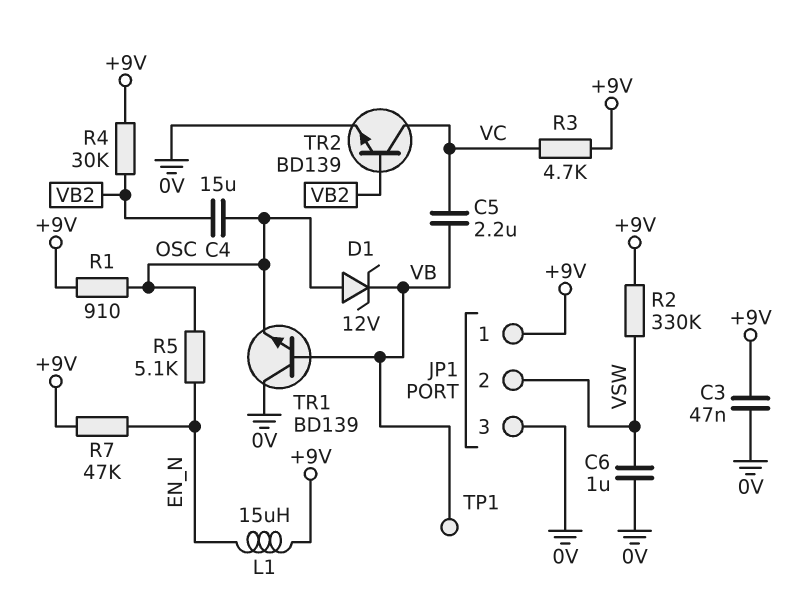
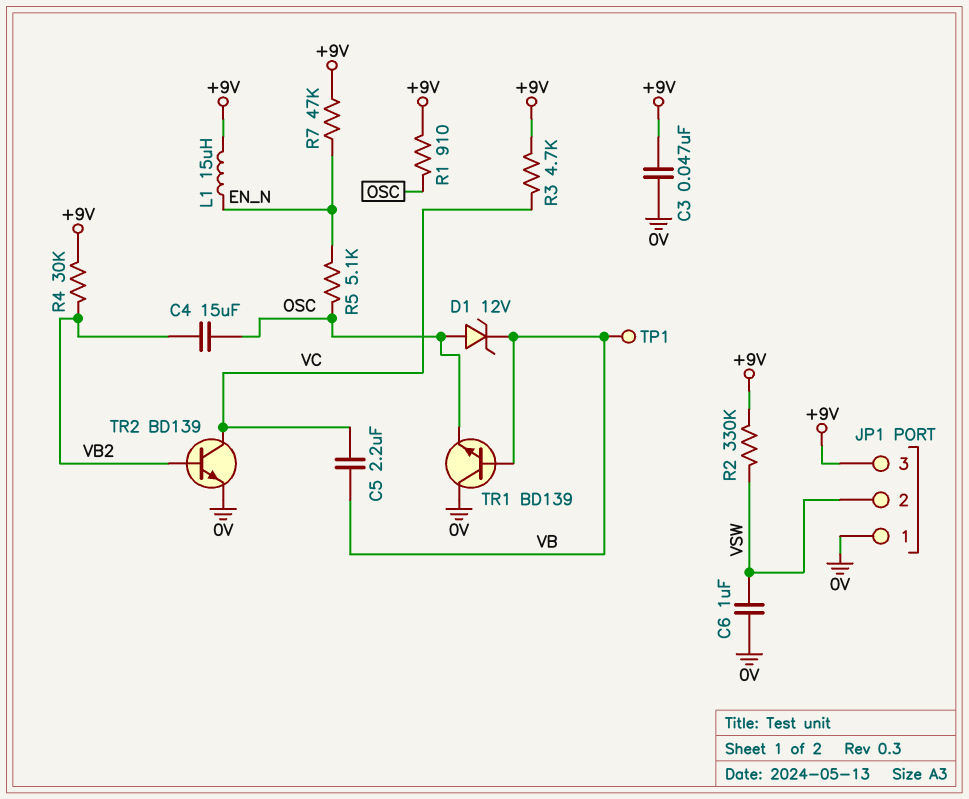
JP1 pin 1: +9V -> 0V
JP1 pin 3: 0V -> +9V

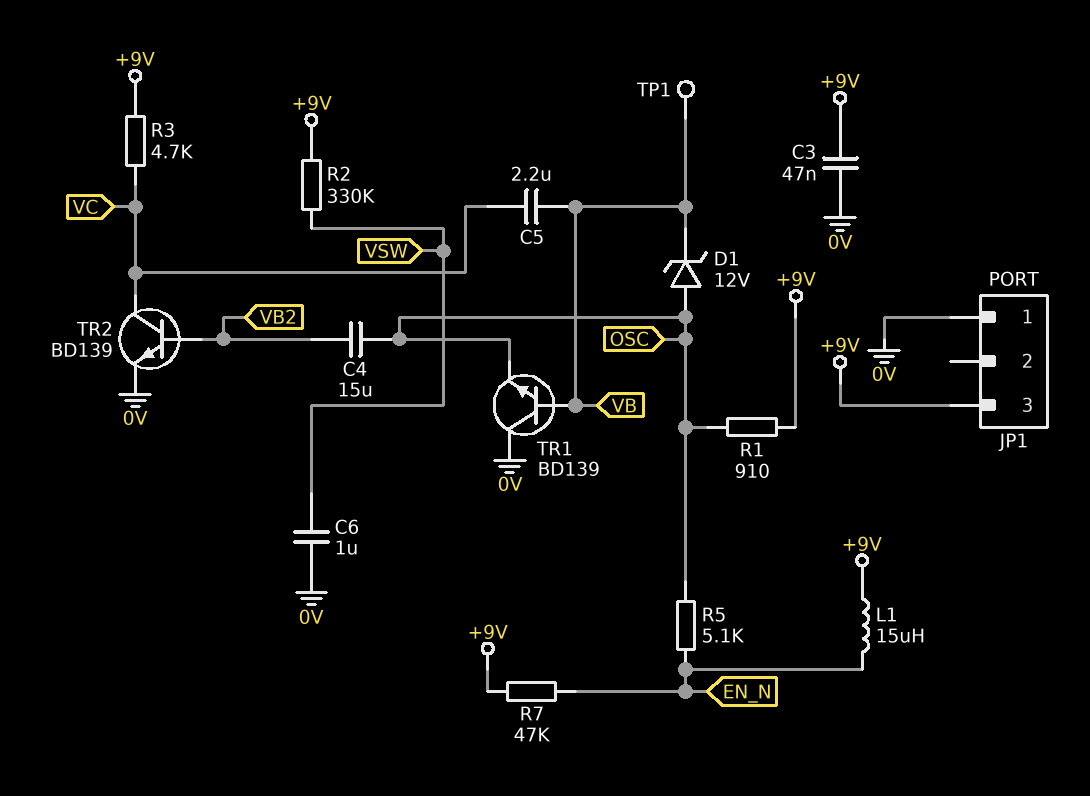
JP1 pin 2: VSW -> none
R4: 30k (+9V, VB2) -> none

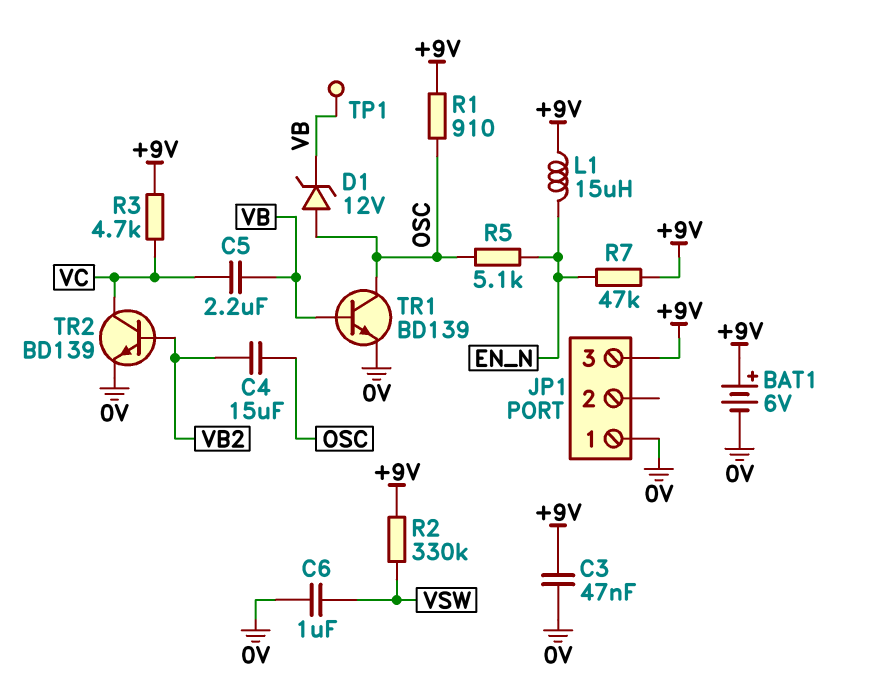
BAT1: none -> 6V (plus +9V, minus 0V)
TR1: NPN BD139 (B VB, C 0V, E OSC) -> NPN BD139 (B VB, C OSC, E 0V)

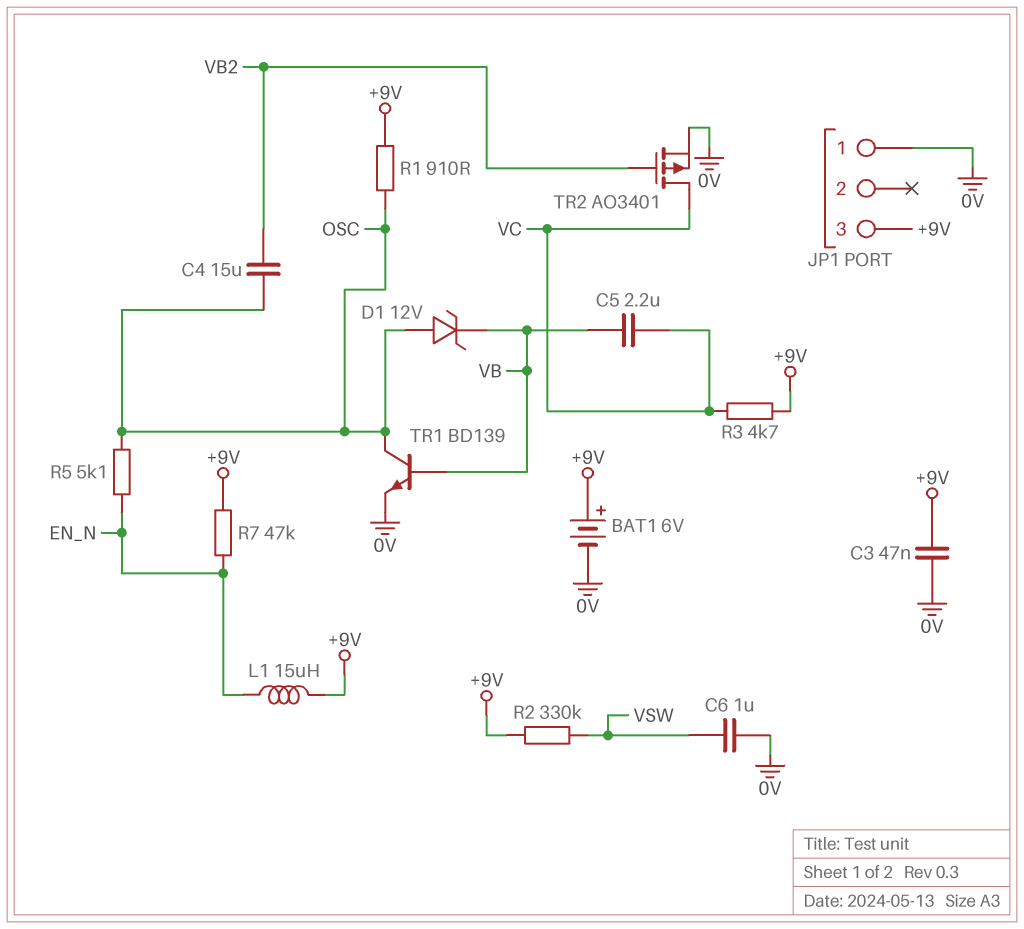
TP1: test point (VB) -> none
TR2: NPN BD139 (B VB2, C VC, E 0V) -> PMOS AO3401 (G VB2, D VC, S 0V)

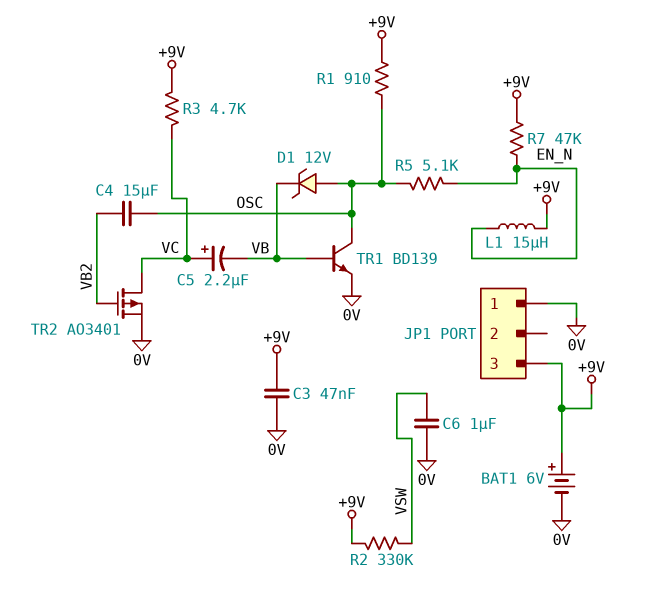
C5: 2.2uF (VB, VC) -> 2.2uF (plus VC, minus VB)

